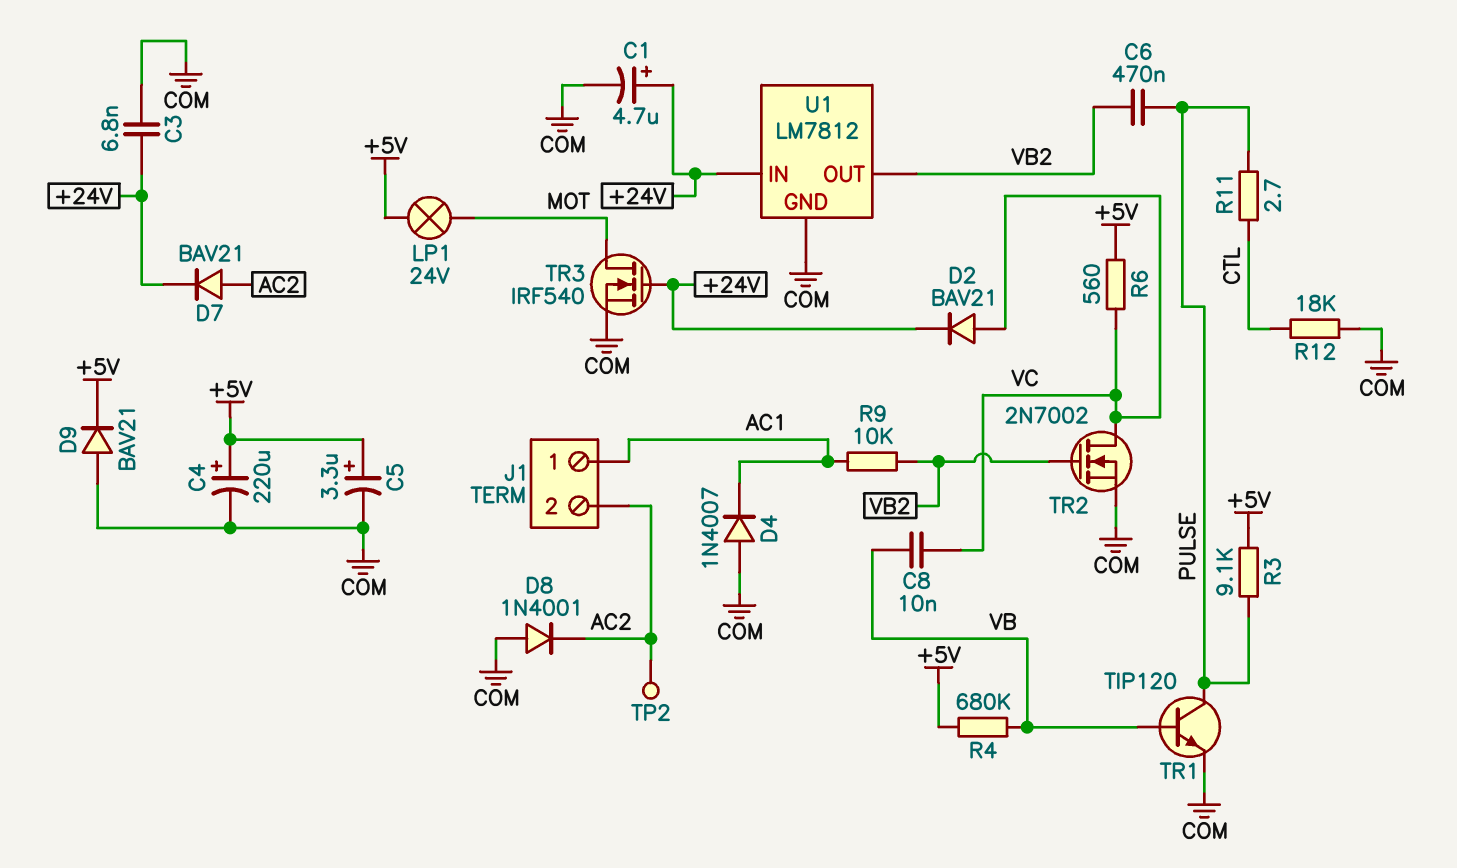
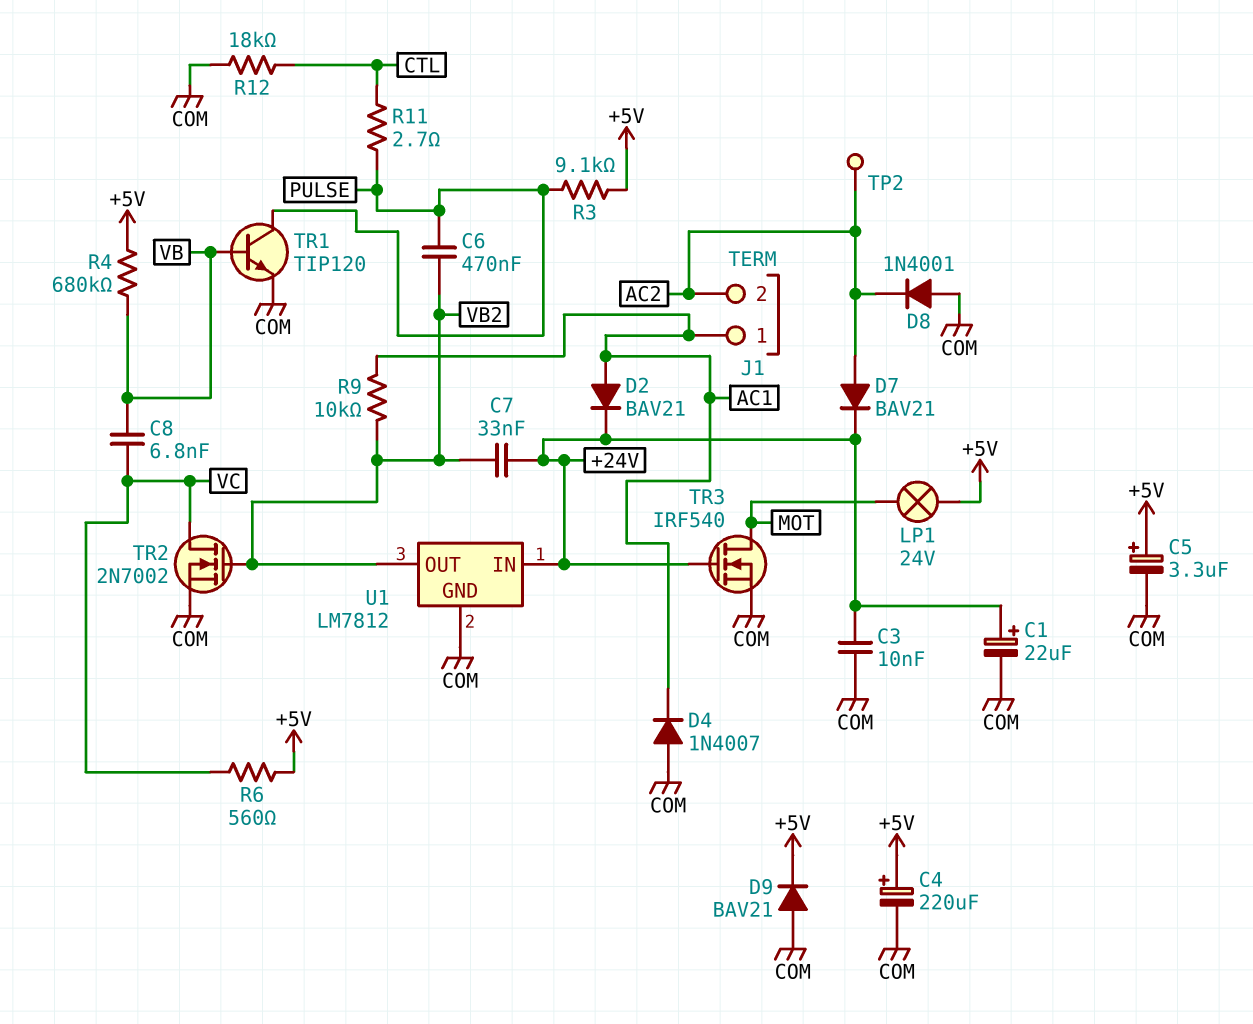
C1: 4.7uF (plus +24V, minus COM) -> 22uF (plus +24V, minus COM)
C3: 6.8nF (+24V, COM) -> 10nF (+24V, COM)
C7: none -> 33nF (+24V, VB2)
C8: 10nF (VB, VC) -> 6.8nF (VB, VC)
D2: diode BAV21 (A VC, K +24V) -> diode BAV21 (A AC1, K +24V)

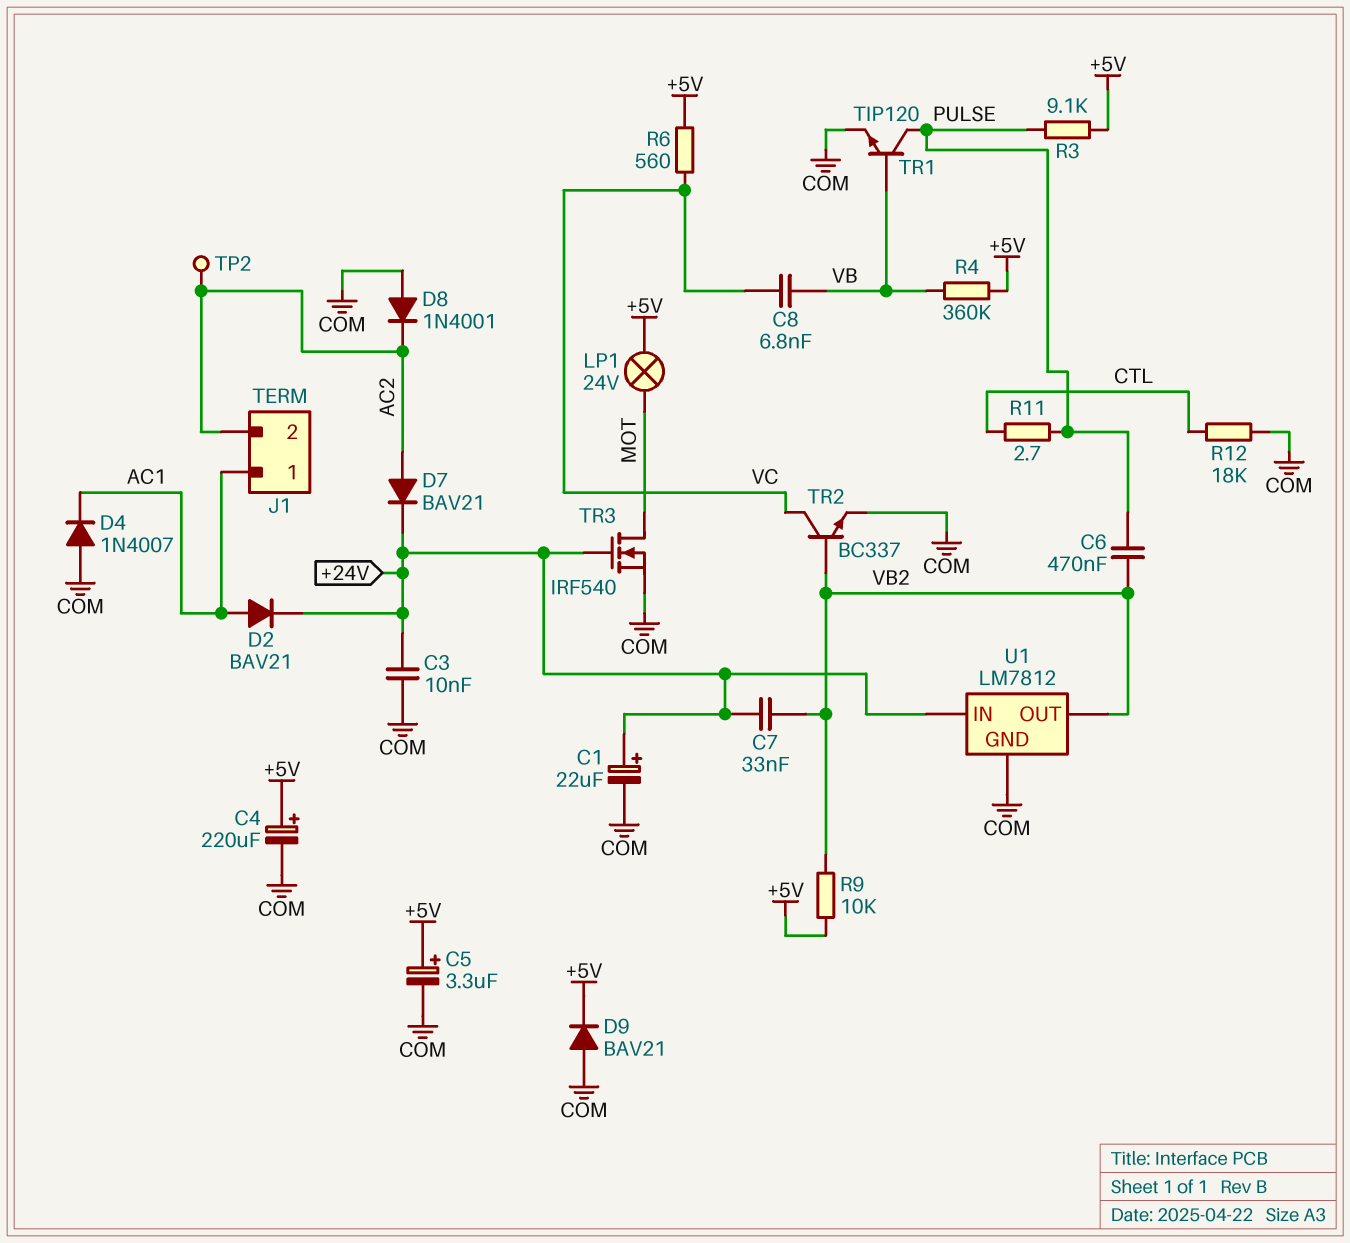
R4: 680k (+5V, VB) -> 360k (+5V, VB)
R9: 10k (AC1, VB2) -> 10k (+5V, VB2)
TR2: NMOS 2N7002 (G VB2, D VC, S COM) -> NPN BC337 (B VB2, C VC, E COM)

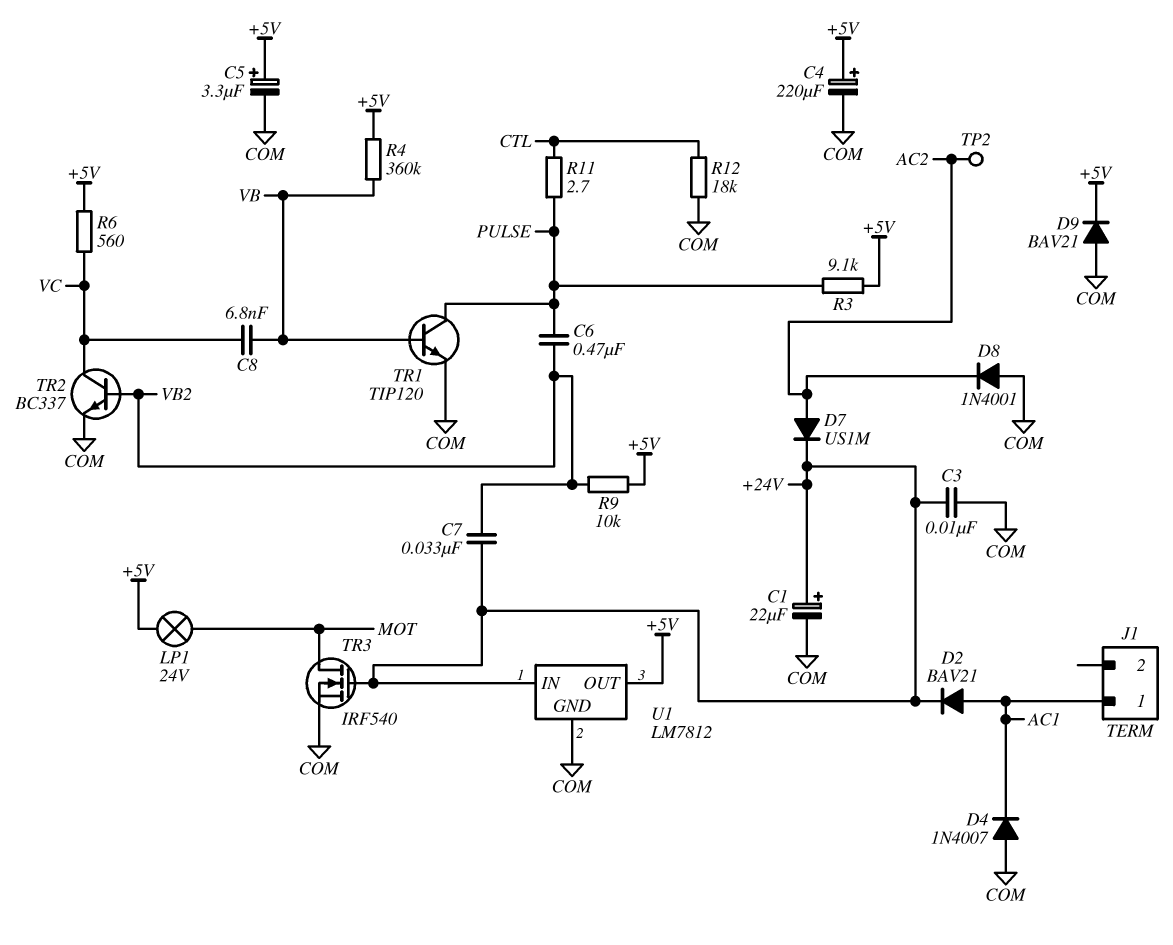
D7: diode BAV21 (A AC2, K +24V) -> diode US1M (A AC2, K +24V)
J1 pin 2: AC2 -> none
U1 pin OUT: VB2 -> +5V

